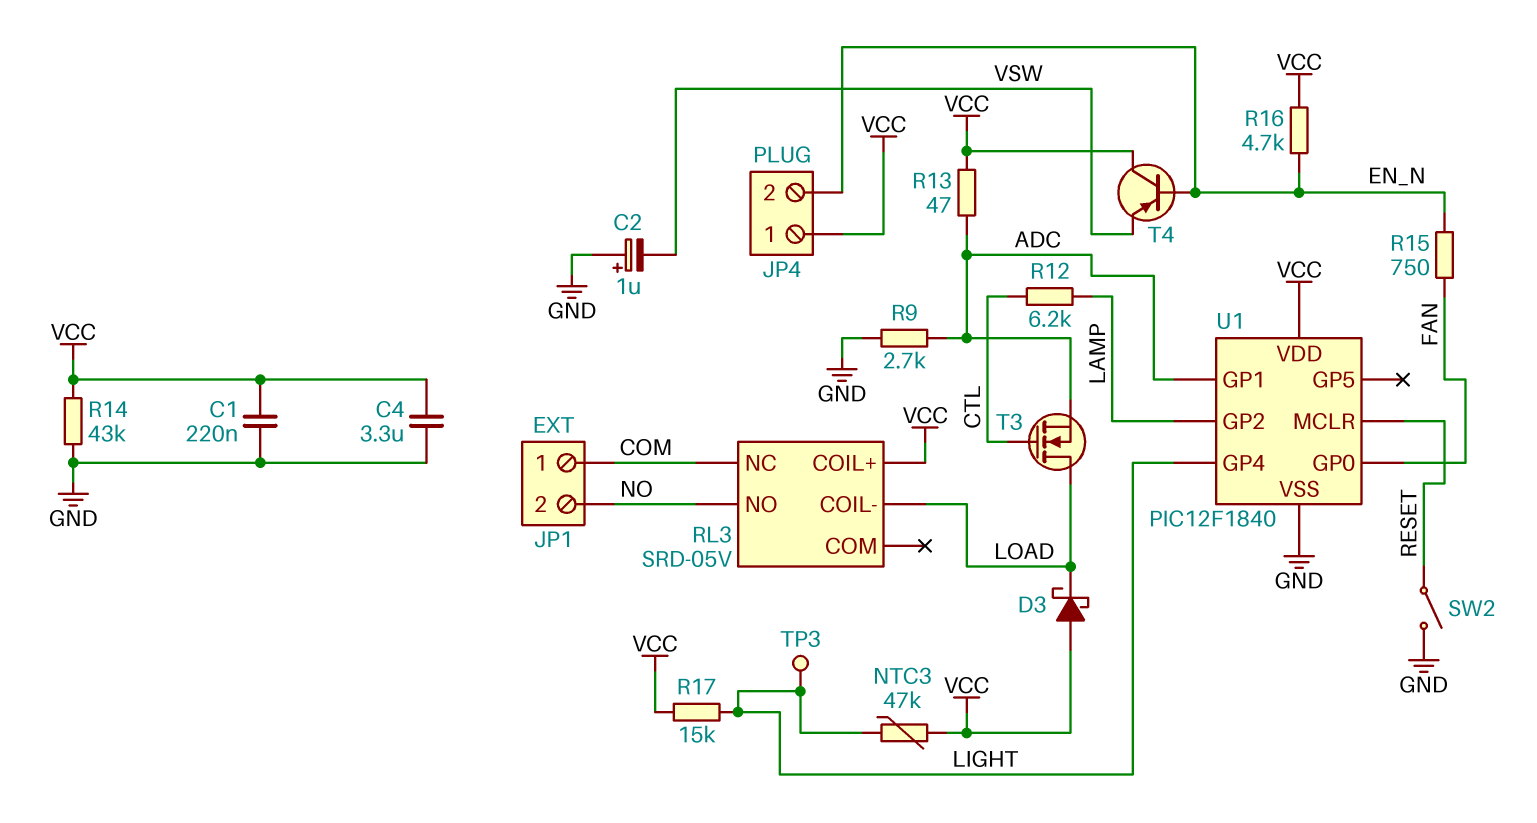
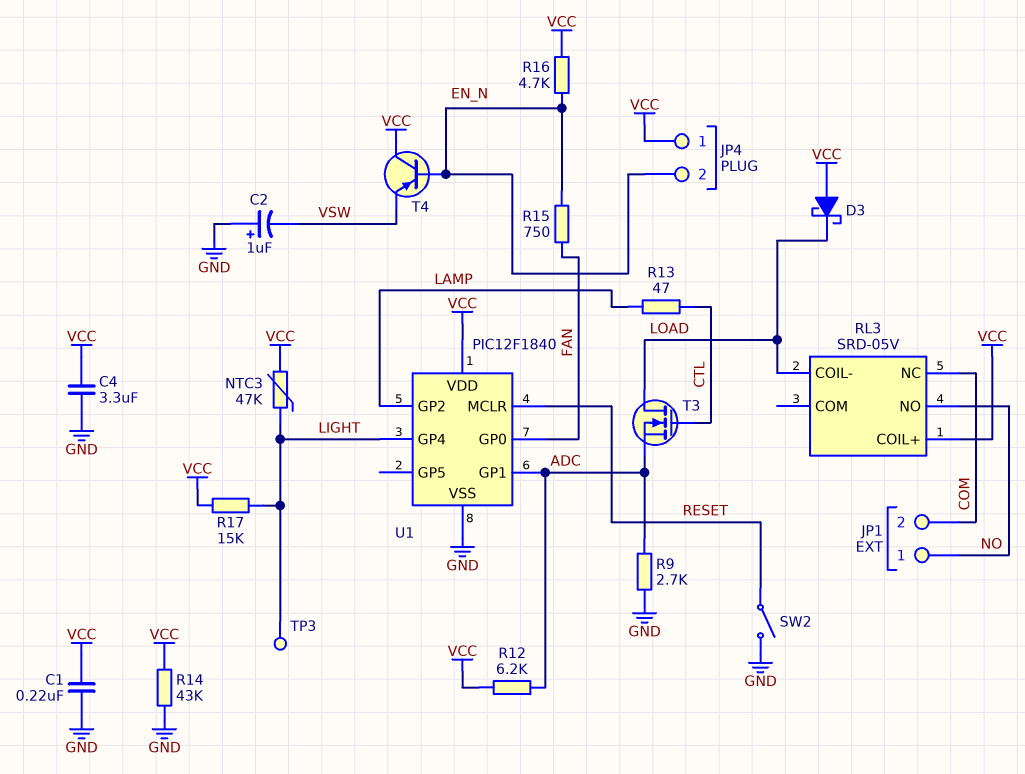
JP1 pin 1: COM -> NO
JP1 pin 2: NO -> COM
R12: 6.2k (CTL, LAMP) -> 6.2k (ADC, VCC)
R13: 47 (ADC, VCC) -> 47 (CTL, LAMP)

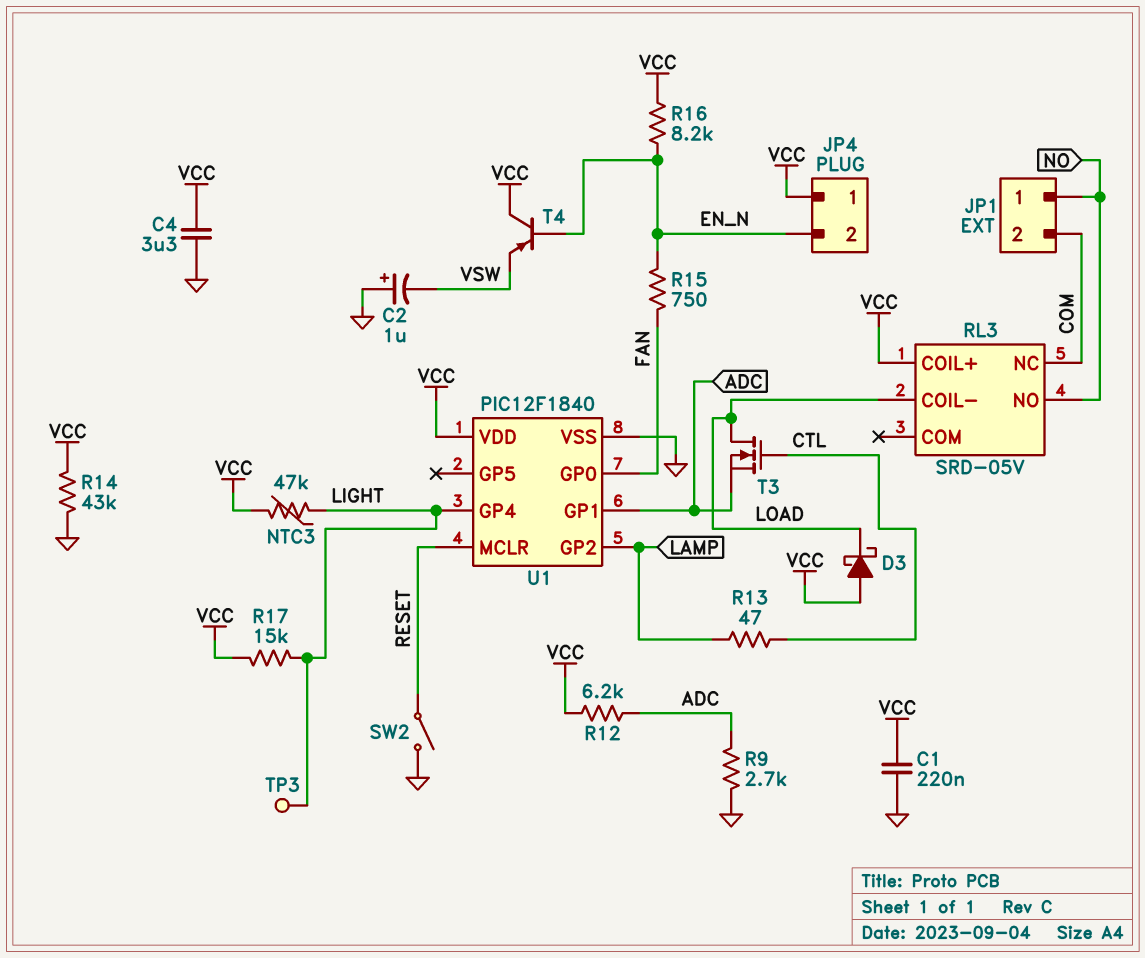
R16: 4.7k (EN_N, VCC) -> 8.2k (EN_N, VCC)

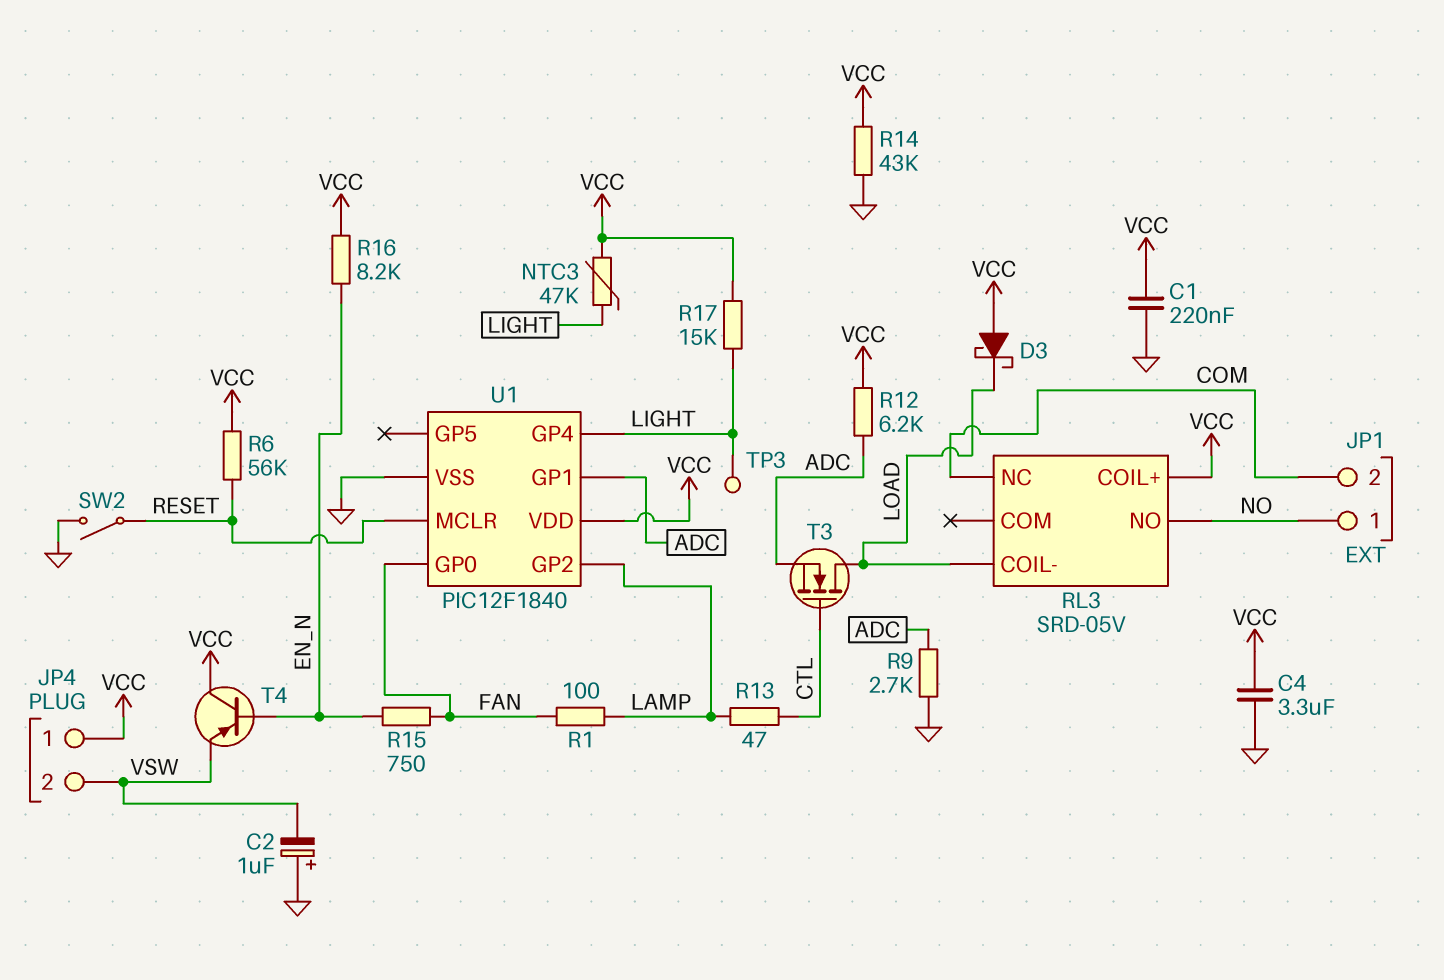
JP4 pin 2: EN_N -> VSW
R1: none -> 100 (FAN, LAMP)
R6: none -> 56k (RESET, VCC)

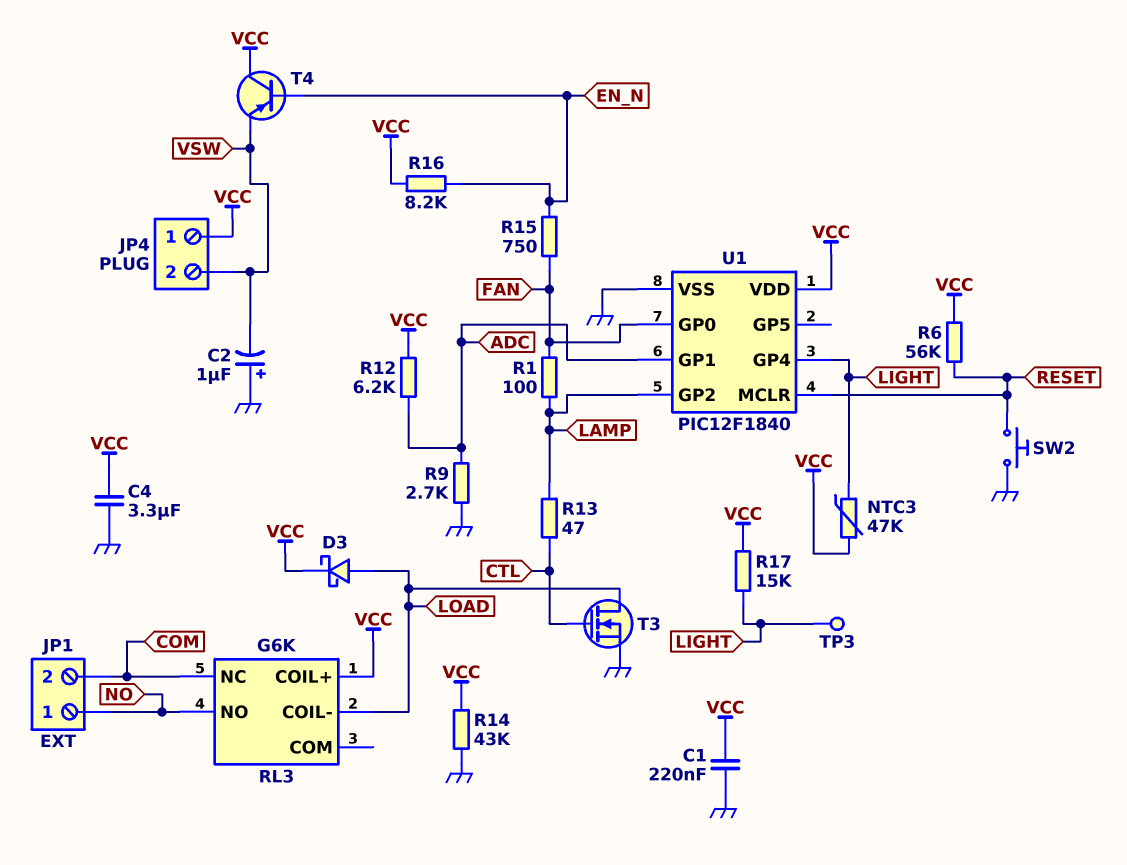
D3: schottky (A VCC, K LOAD) -> schottky (A LOAD, K VCC)
RL3: SRD-05V -> G6K
SW2: switch (GND, RESET) -> button (GND, RESET)
T3: NMOS (G CTL, D LOAD, S ADC) -> NMOS (G CTL, D LOAD, S GND)

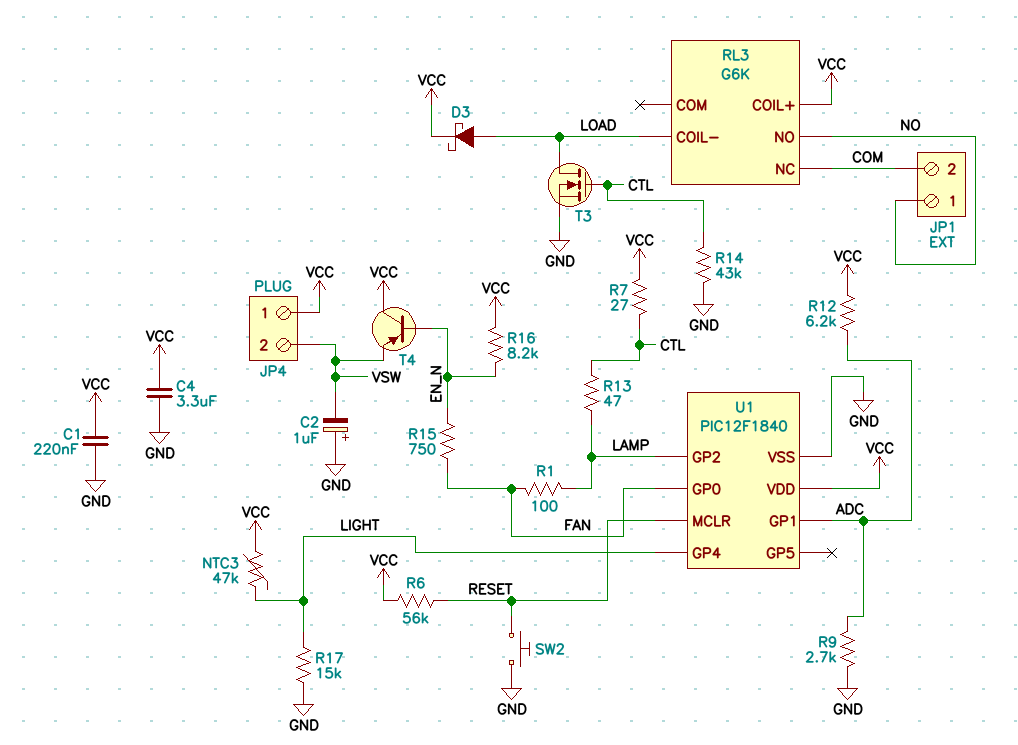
R7: none -> 27 (CTL, VCC)
R14: 43k (GND, VCC) -> 43k (CTL, GND)
R17: 15k (LIGHT, VCC) -> 15k (GND, LIGHT)
TP3: test point (LIGHT) -> none

